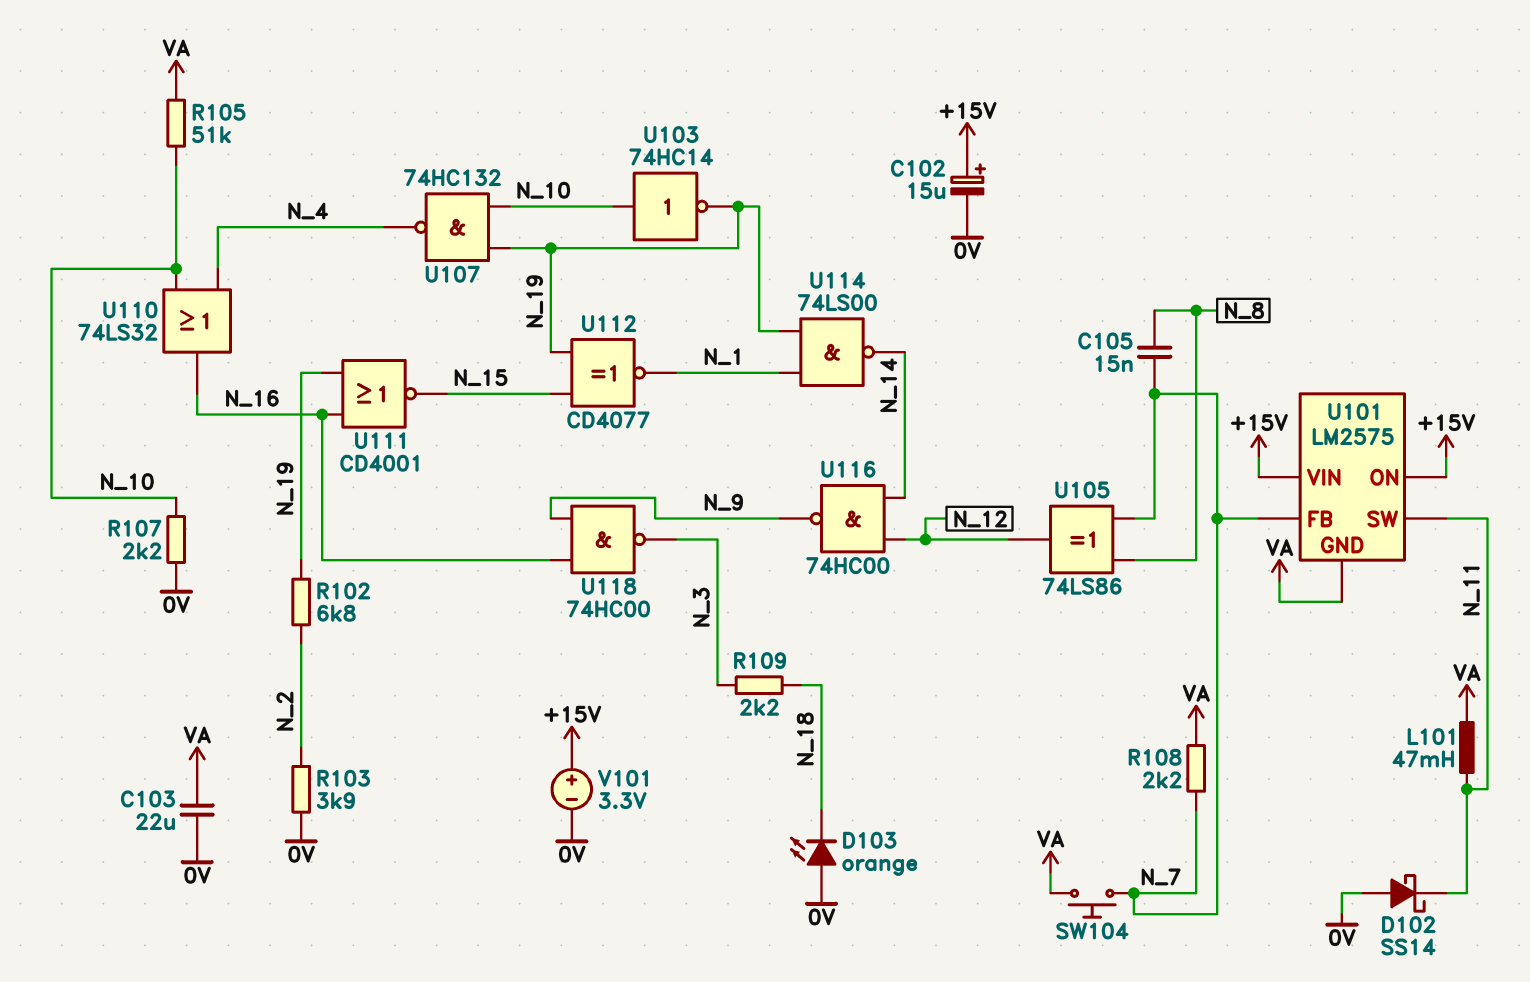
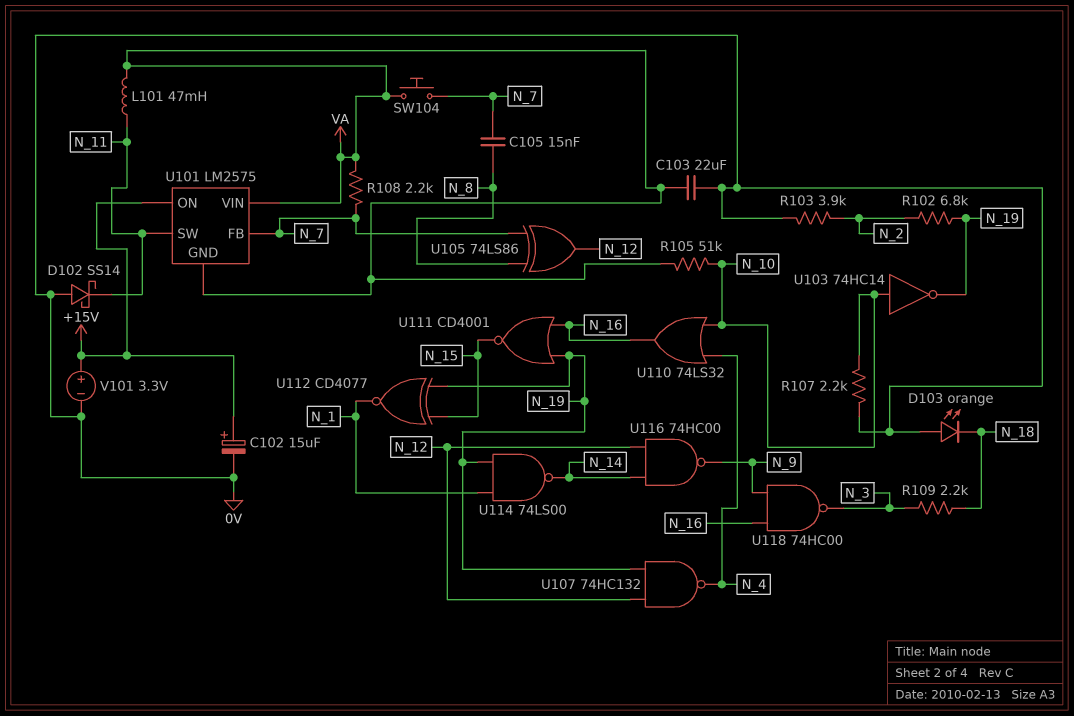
U101 pin VIN: +15V -> VA
U107: NAND 74HC132 (in N_10, in N_19, out N_4) -> NAND 74HC132 (in N_12, in N_19, out N_4)

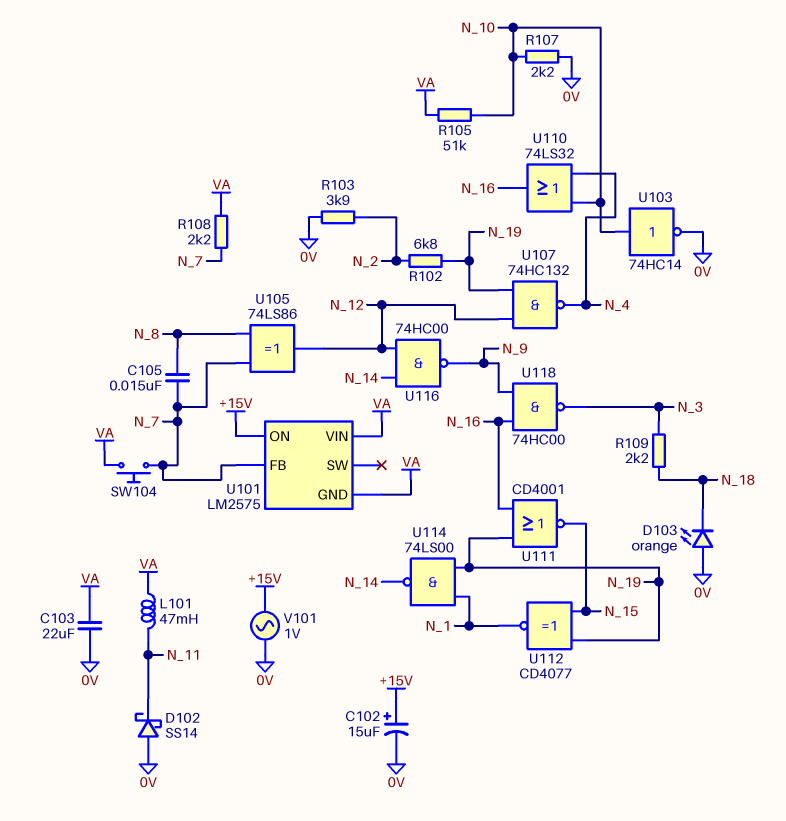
U101 pin SW: N_11 -> none
U103: NOT 74HC14 (in N_10, out N_19) -> NOT 74HC14 (in N_10, out 0V)
V101: 3.3V (plus +15V, minus 0V) -> AC 1V (+15V, 0V)

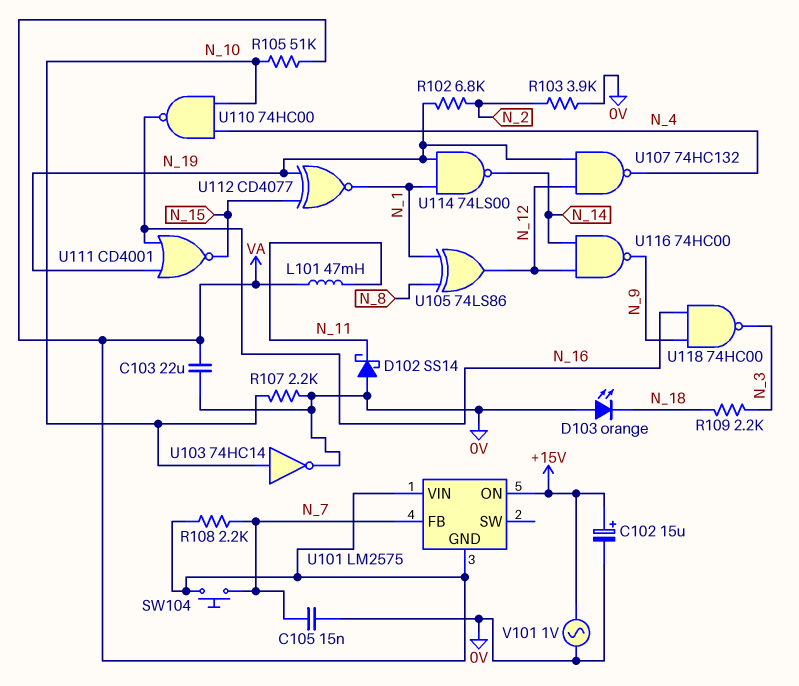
C105: 15nF (N_7, N_8) -> 15nF (0V, N_7)
U105: XOR 74LS86 (in N_7, in N_8, out N_12) -> XOR 74LS86 (in N_1, in N_8, out N_12)
U110: OR 74LS32 (in N_4, in N_10, out N_16) -> NAND 74HC00 (in N_4, in N_10, out N_16)

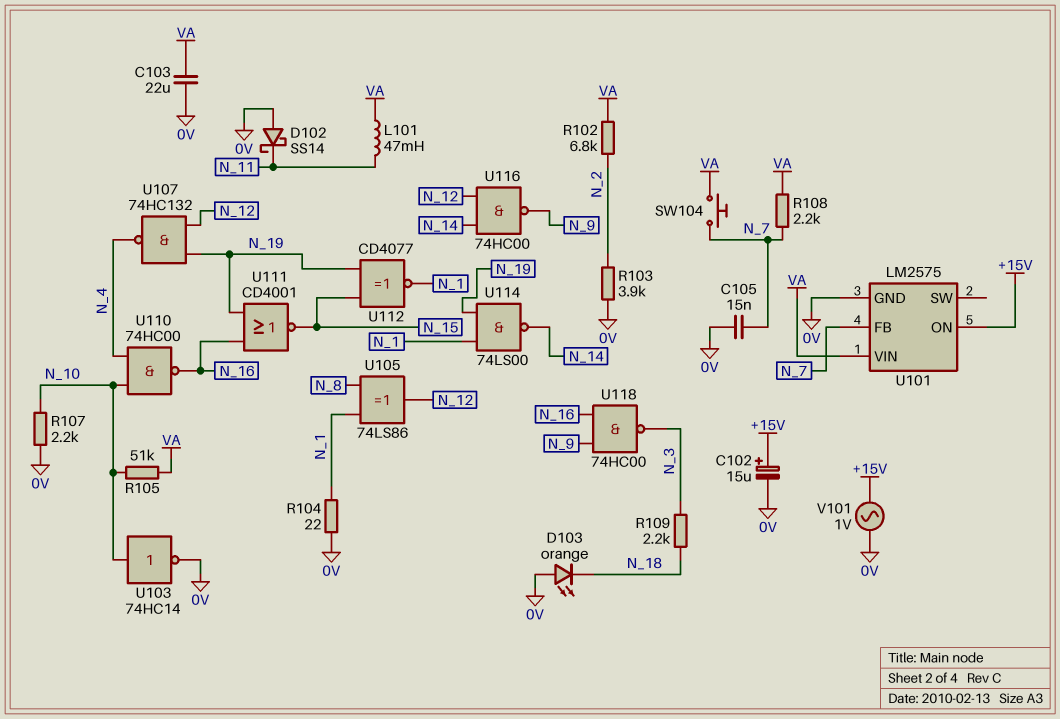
R102: 6.8k (N_2, N_19) -> 6.8k (N_2, VA)
R104: none -> 22 (0V, N_1)
U101 pin GND: VA -> 0V

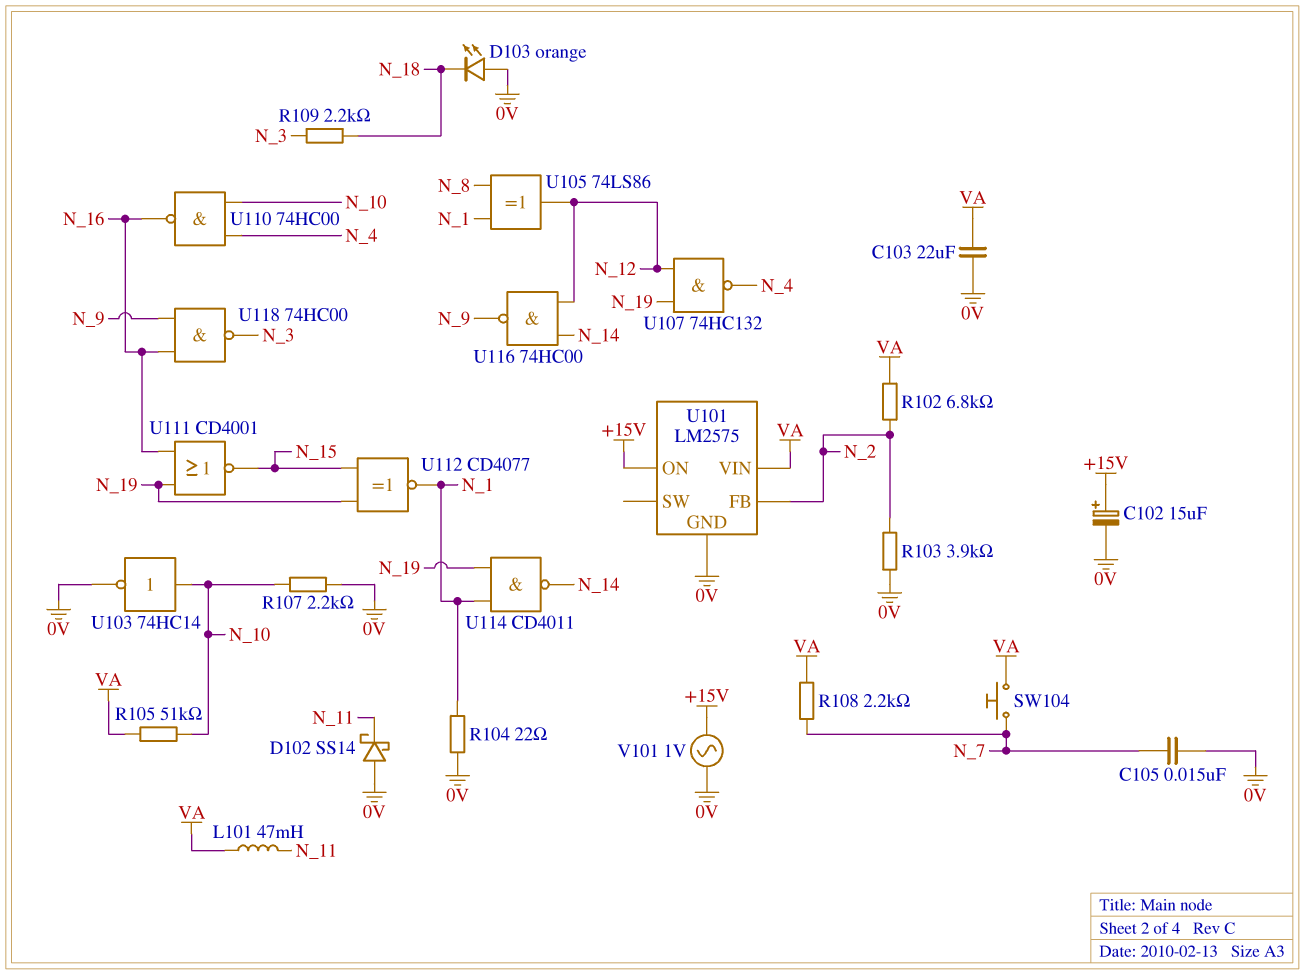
U101 pin FB: N_7 -> N_2
U114: NAND 74LS00 (in N_1, in N_19, out N_14) -> NAND CD4011 (in N_1, in N_19, out N_14)

